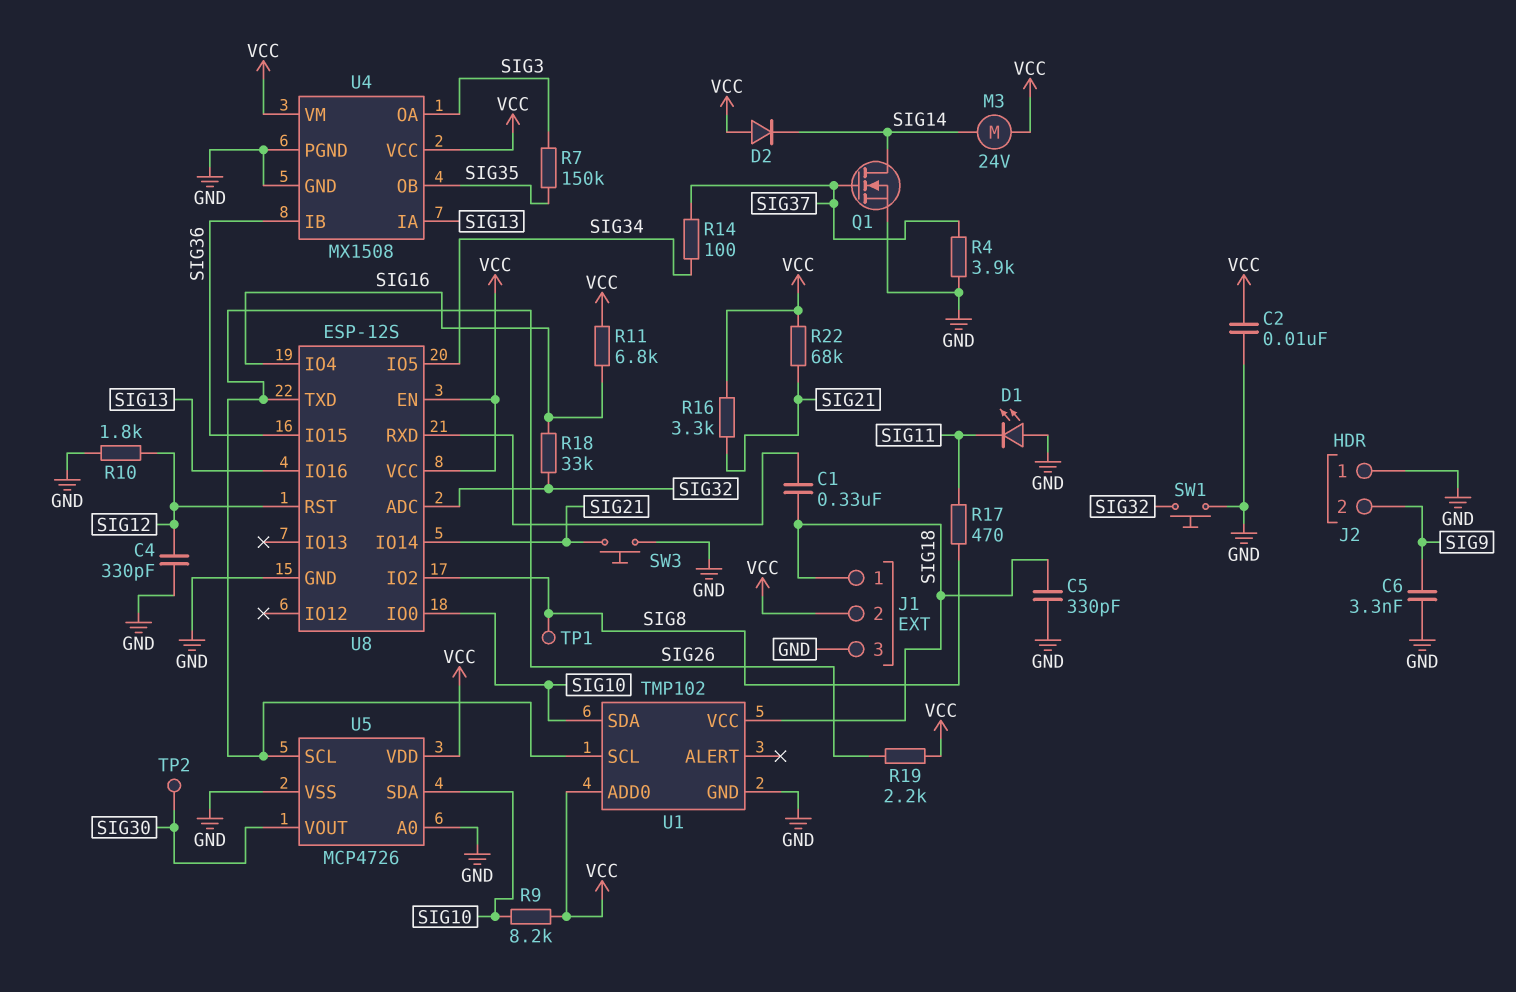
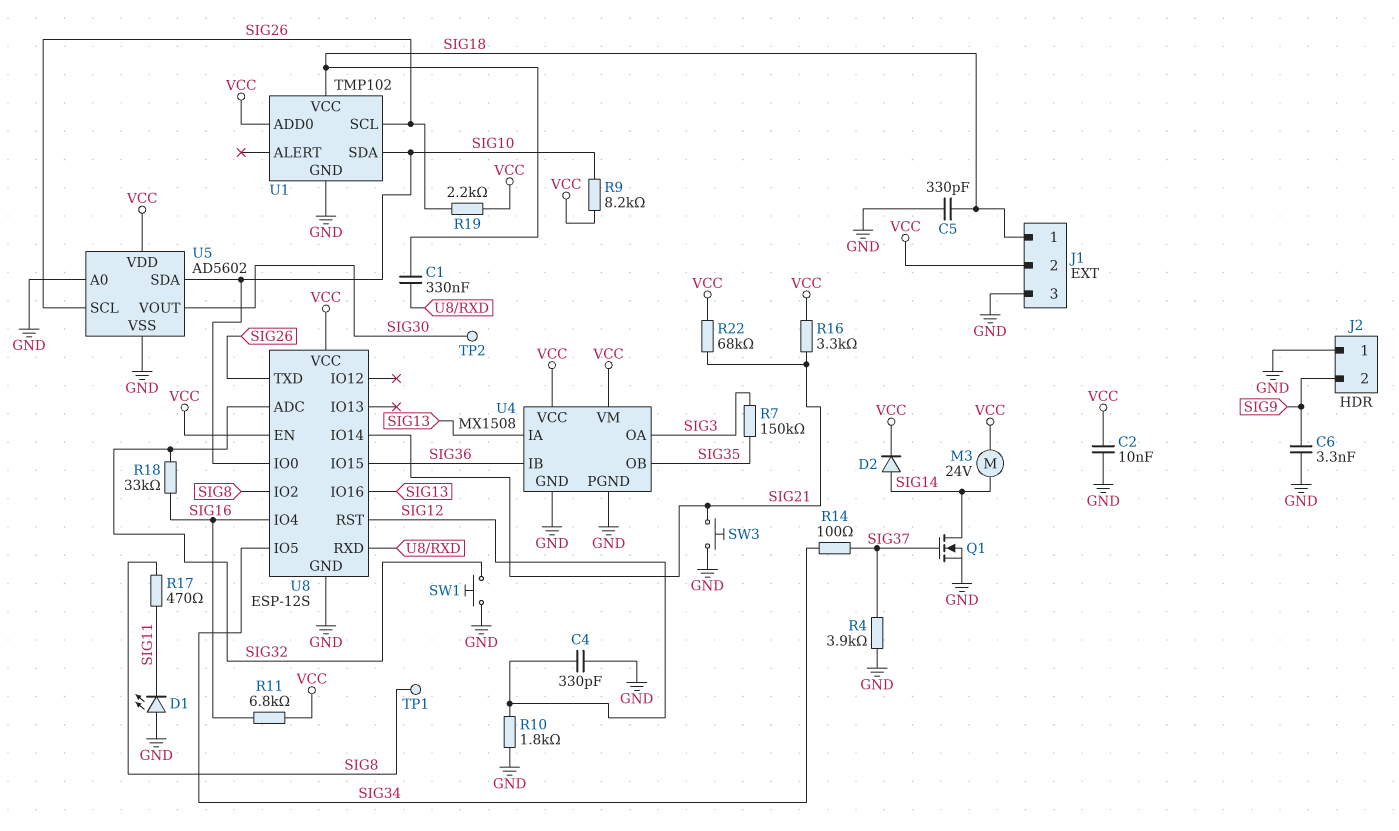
D2: diode (A VCC, K SIG14) -> diode (A SIG14, K VCC)
U5: MCP4726 -> AD5602

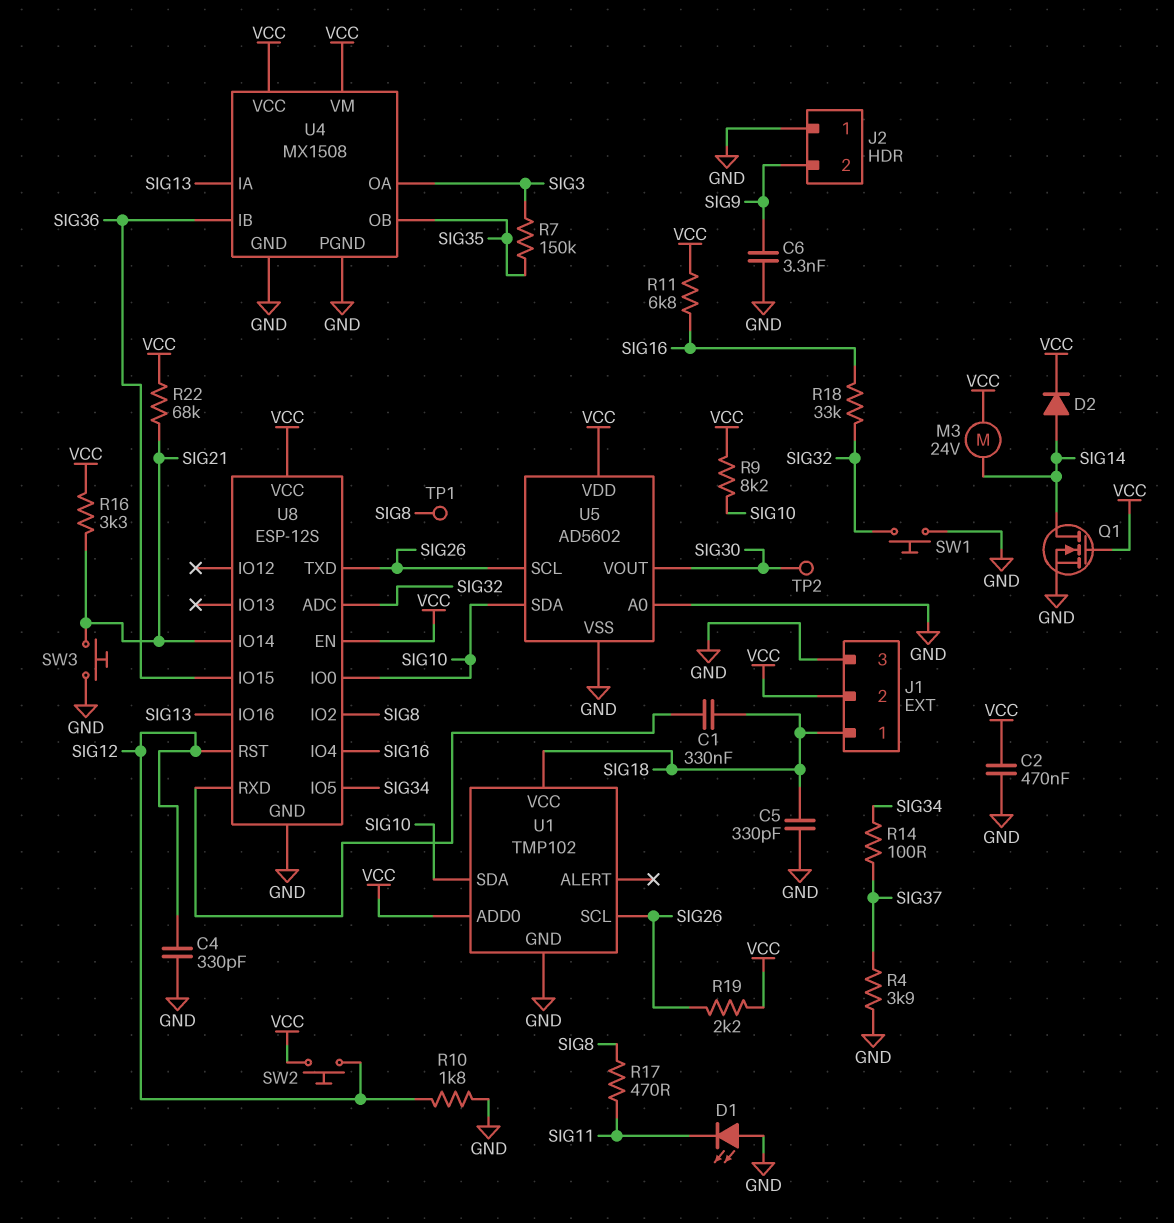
C2: 10nF (GND, VCC) -> 470nF (GND, VCC)
Q1: NMOS (G SIG37, D SIG14, S GND) -> NMOS (G VCC, D SIG14, S GND)
SW2: none -> button (SIG12, VCC)

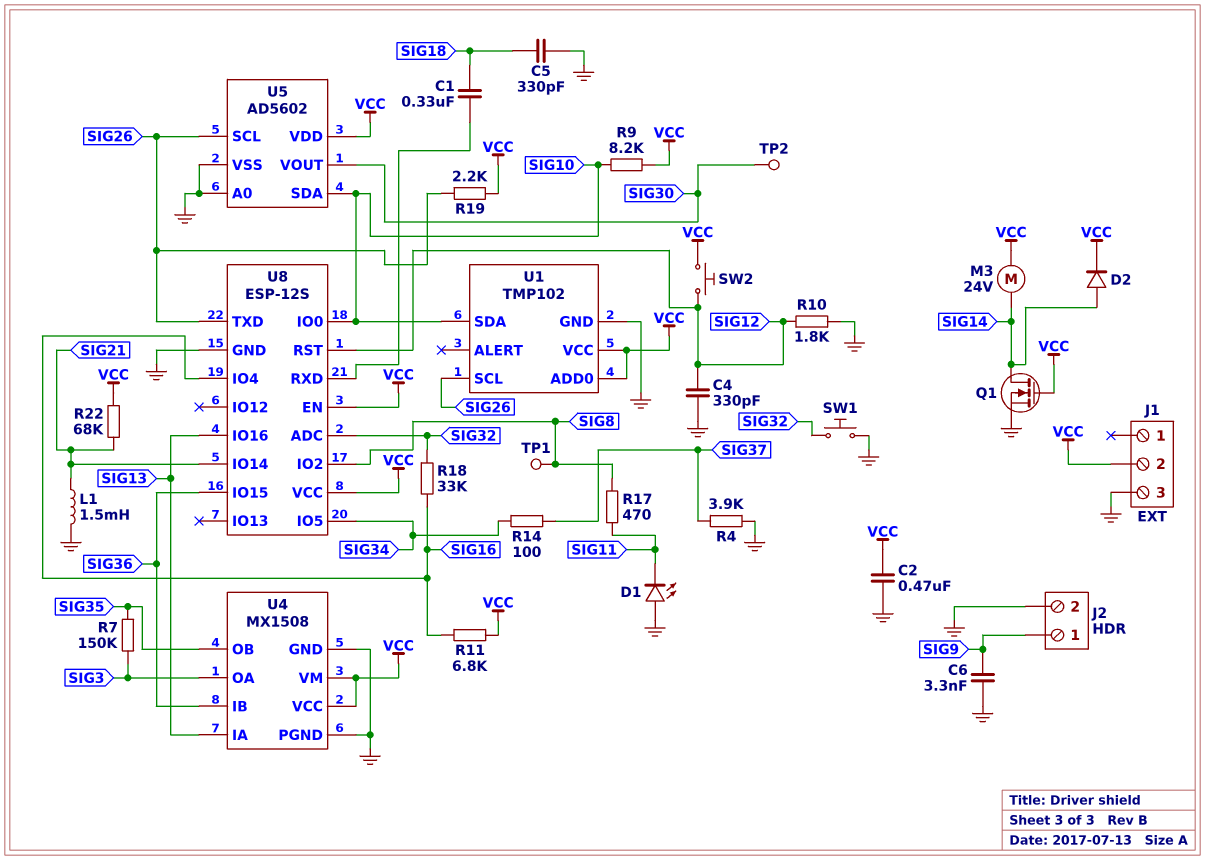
J1 pin 1: SIG18 -> none
J2 pin 1: GND -> SIG9
J2 pin 2: SIG9 -> GND
L1: none -> 1.5mH (GND, SIG21)
R16: 3.3k (SIG21, VCC) -> none
SW3: button (GND, SIG21) -> none
U1 pin VCC: SIG18 -> VCC

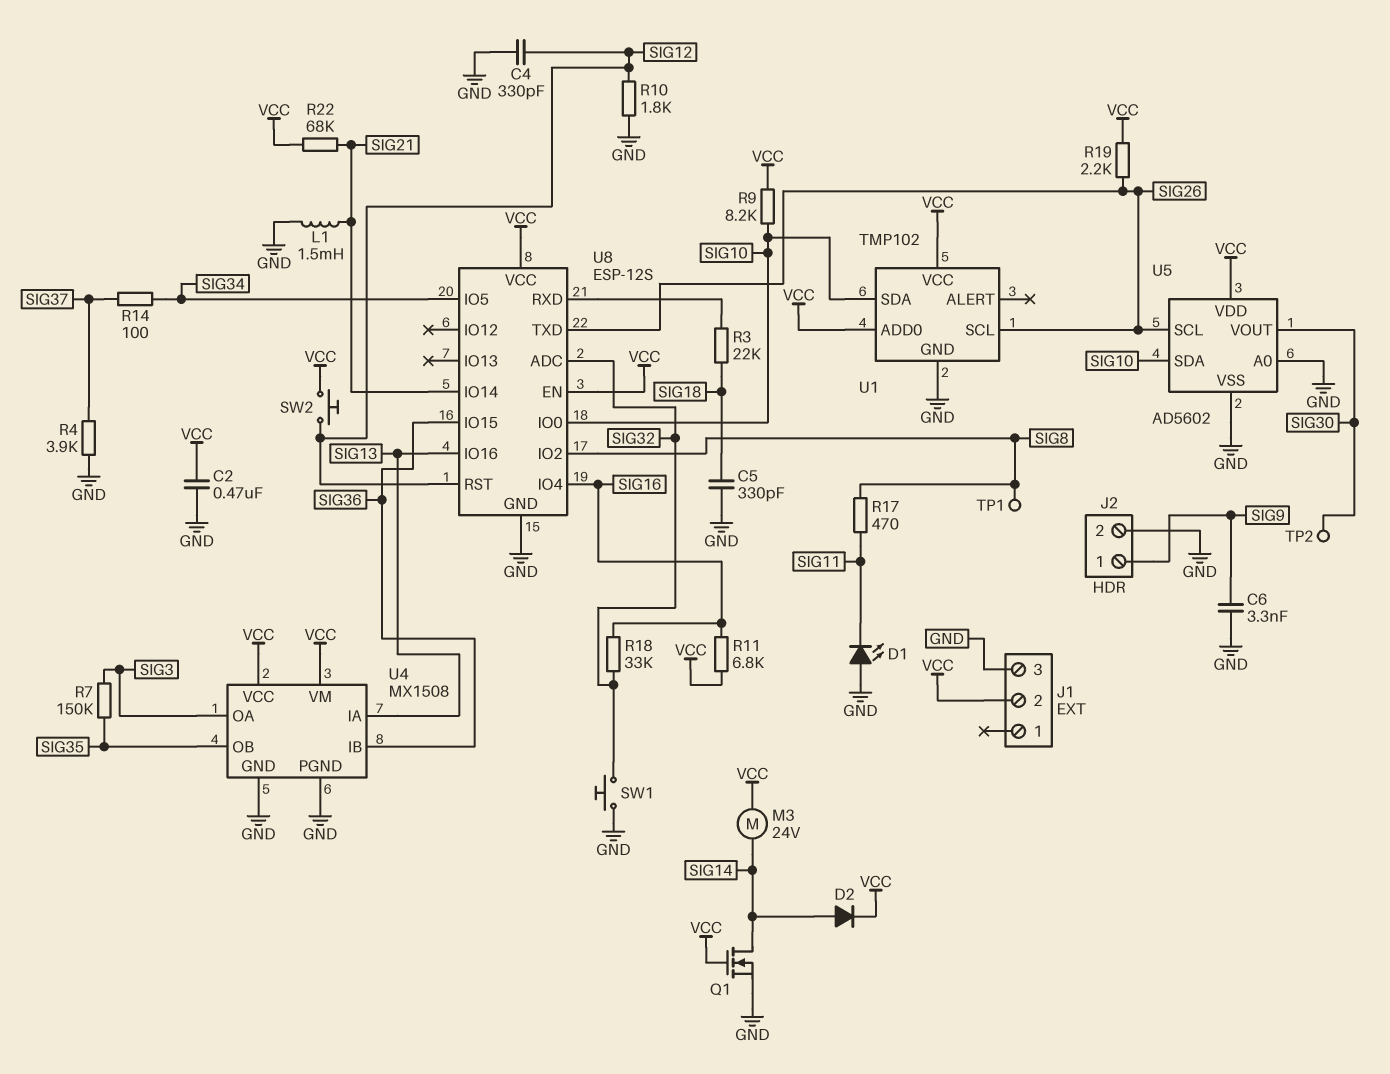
C1: 330nF (SIG18, U8/RXD) -> none
R3: none -> 22k (SIG18, U8/RXD)

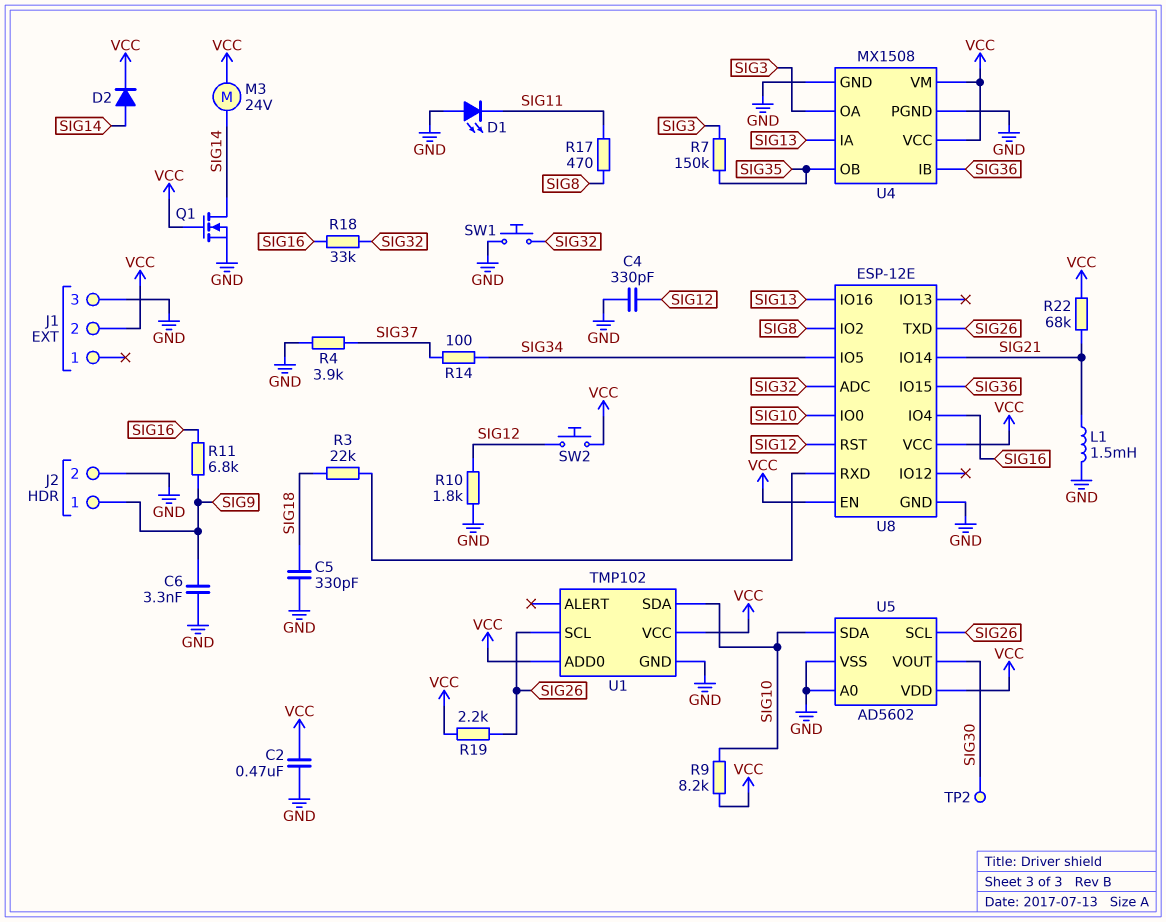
R11: 6.8k (SIG16, VCC) -> 6.8k (SIG9, SIG16)
TP1: test point (SIG8) -> none
U8: ESP-12S -> ESP-12E

